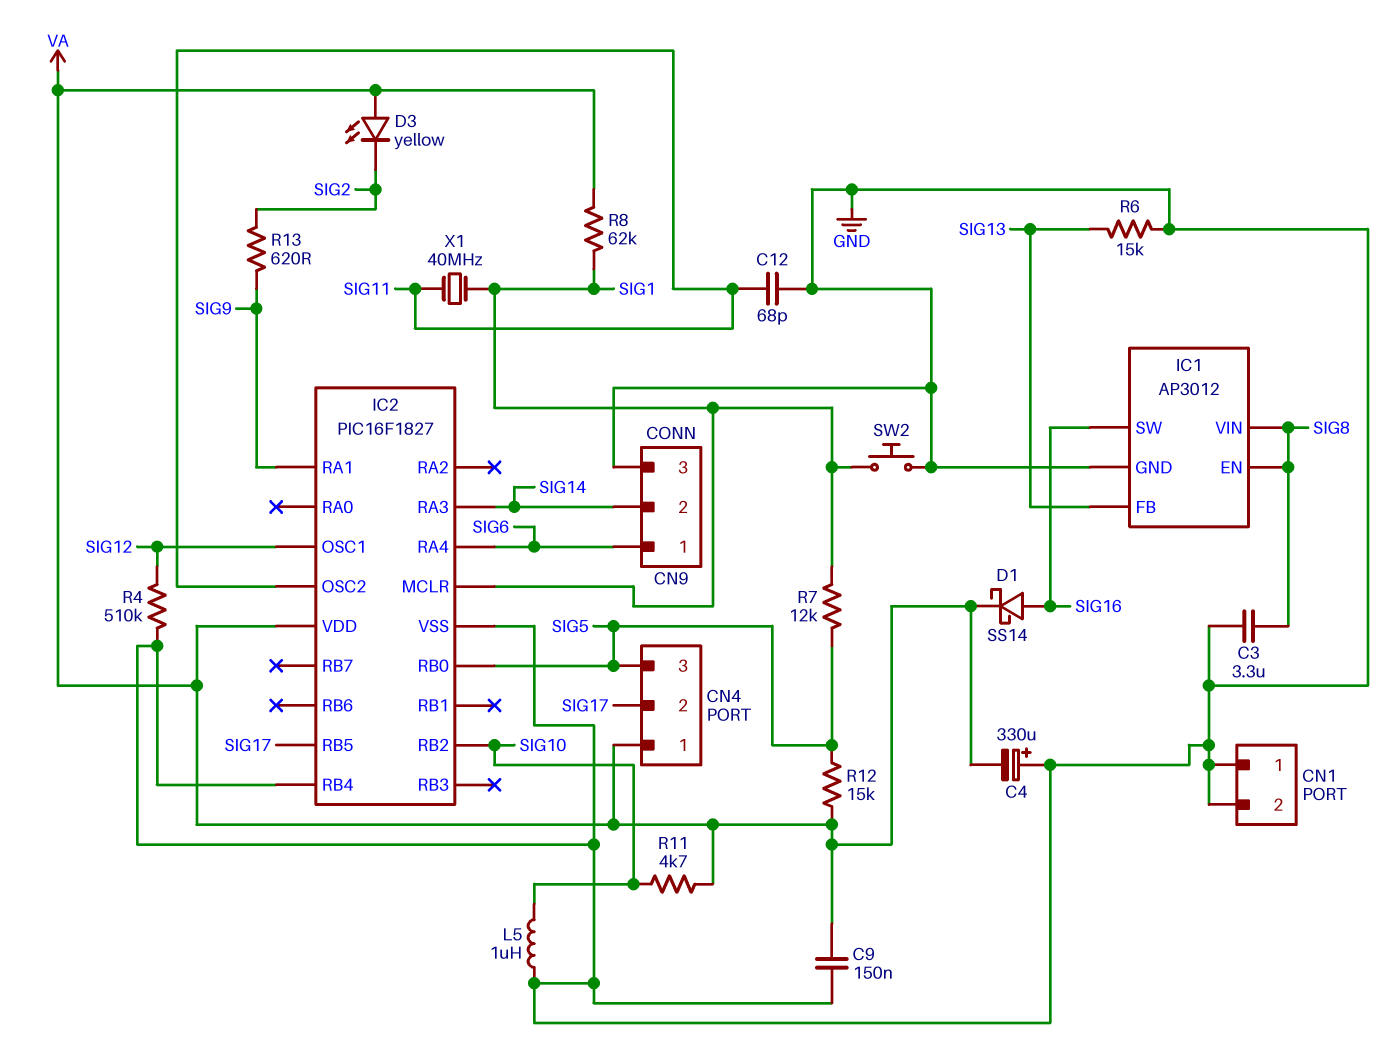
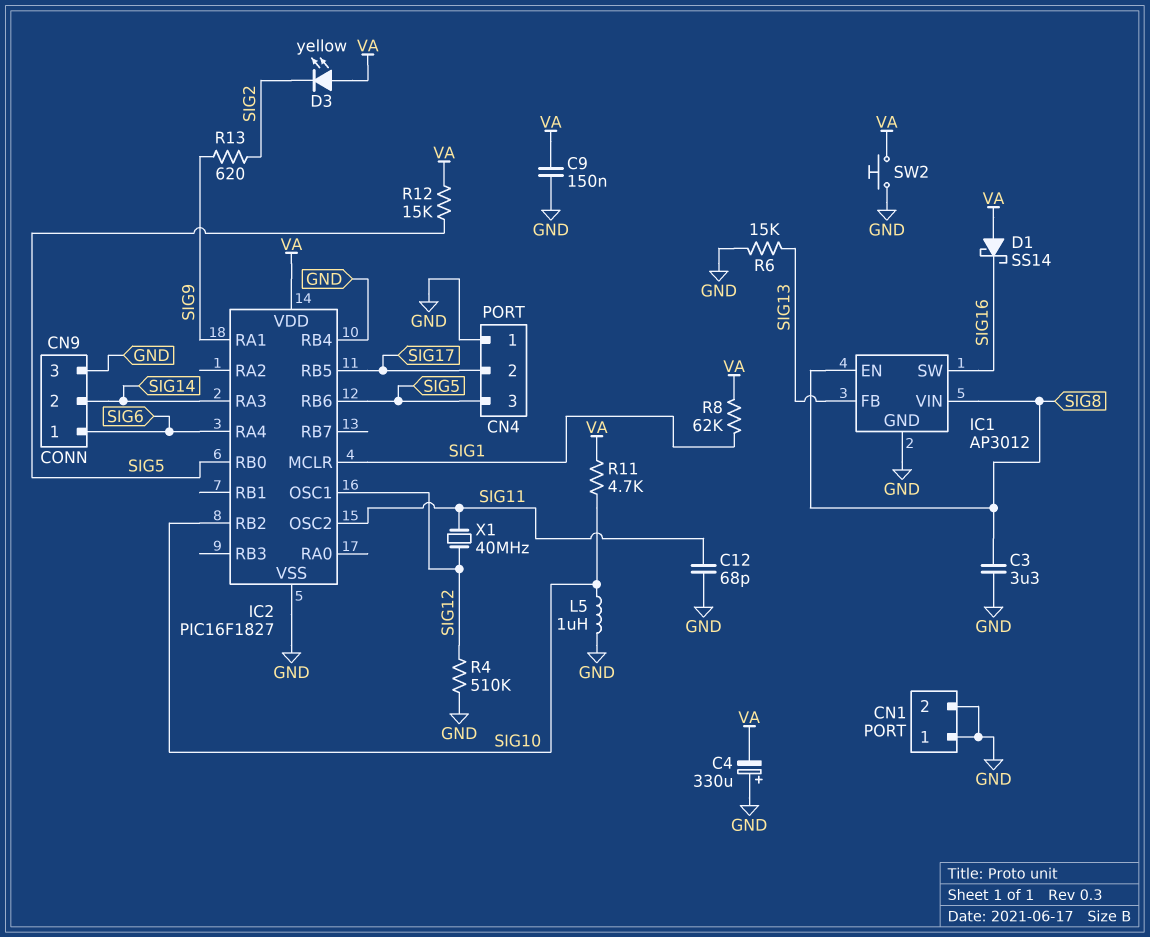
CN4 pin 1: VA -> GND
D1: schottky SS14 (A SIG16, K VA) -> schottky SS14 (A VA, K SIG16)
IC2 pin RB6: none -> SIG5
R7: 12k (SIG1, SIG5) -> none
SW2: button (GND, SIG1) -> button (GND, VA)
X1: 40MHz (SIG1, SIG11) -> 40MHz (SIG11, SIG12)

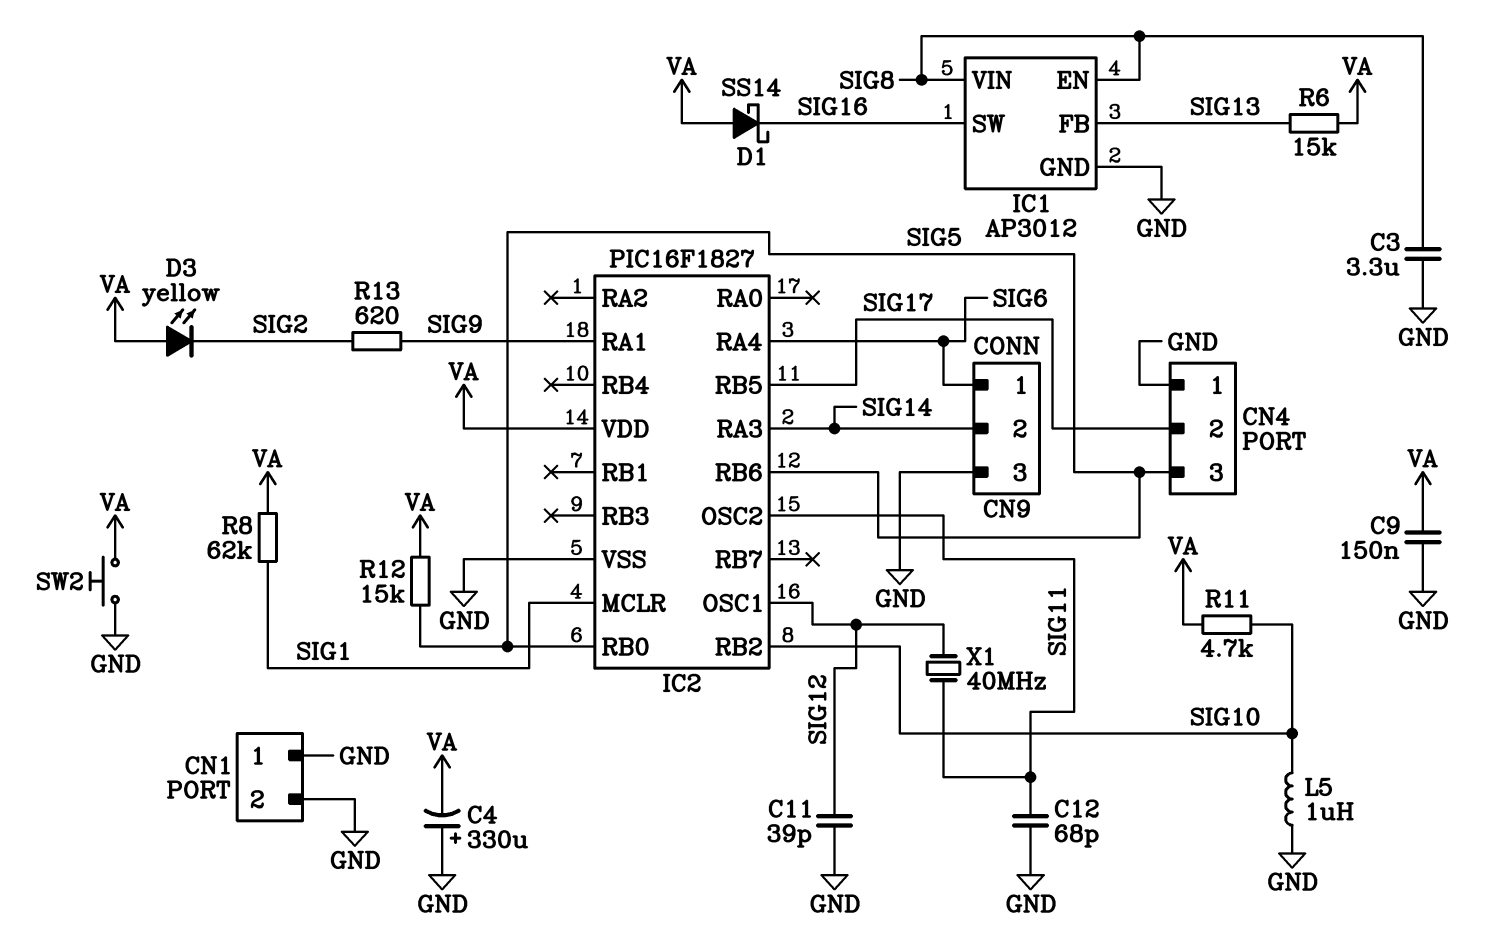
C11: none -> 39pF (GND, SIG12)
IC2 pin RB4: GND -> none
R4: 510k (GND, SIG12) -> none
R6: 15k (GND, SIG13) -> 15k (SIG13, VA)

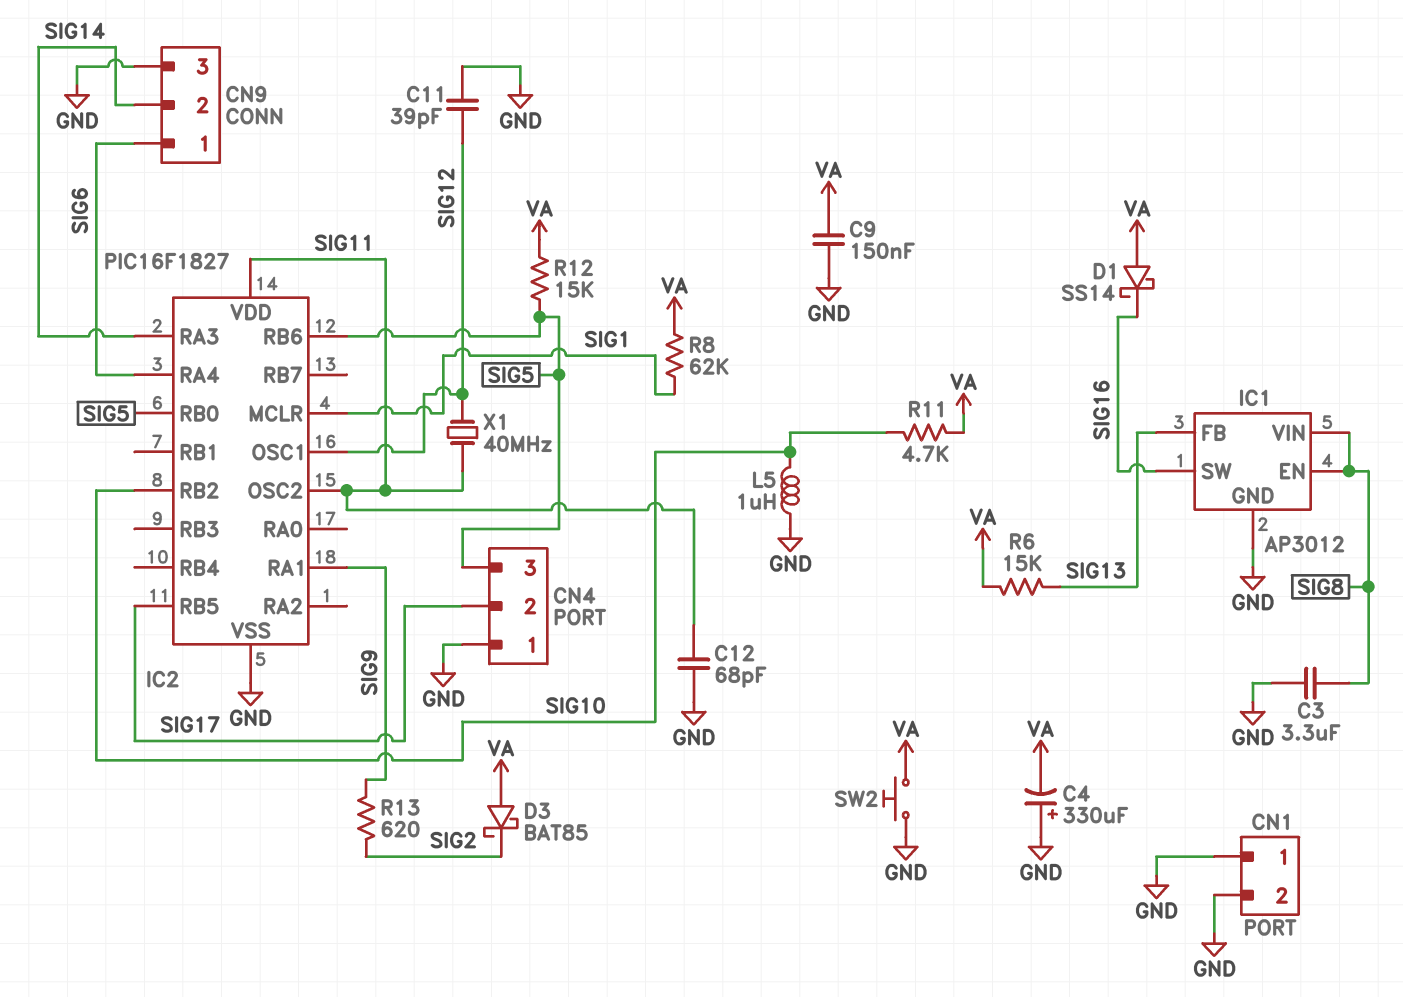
D3: LED yellow (A VA, K SIG2) -> schottky BAT85 (A VA, K SIG2)
IC2 pin VDD: VA -> SIG11

